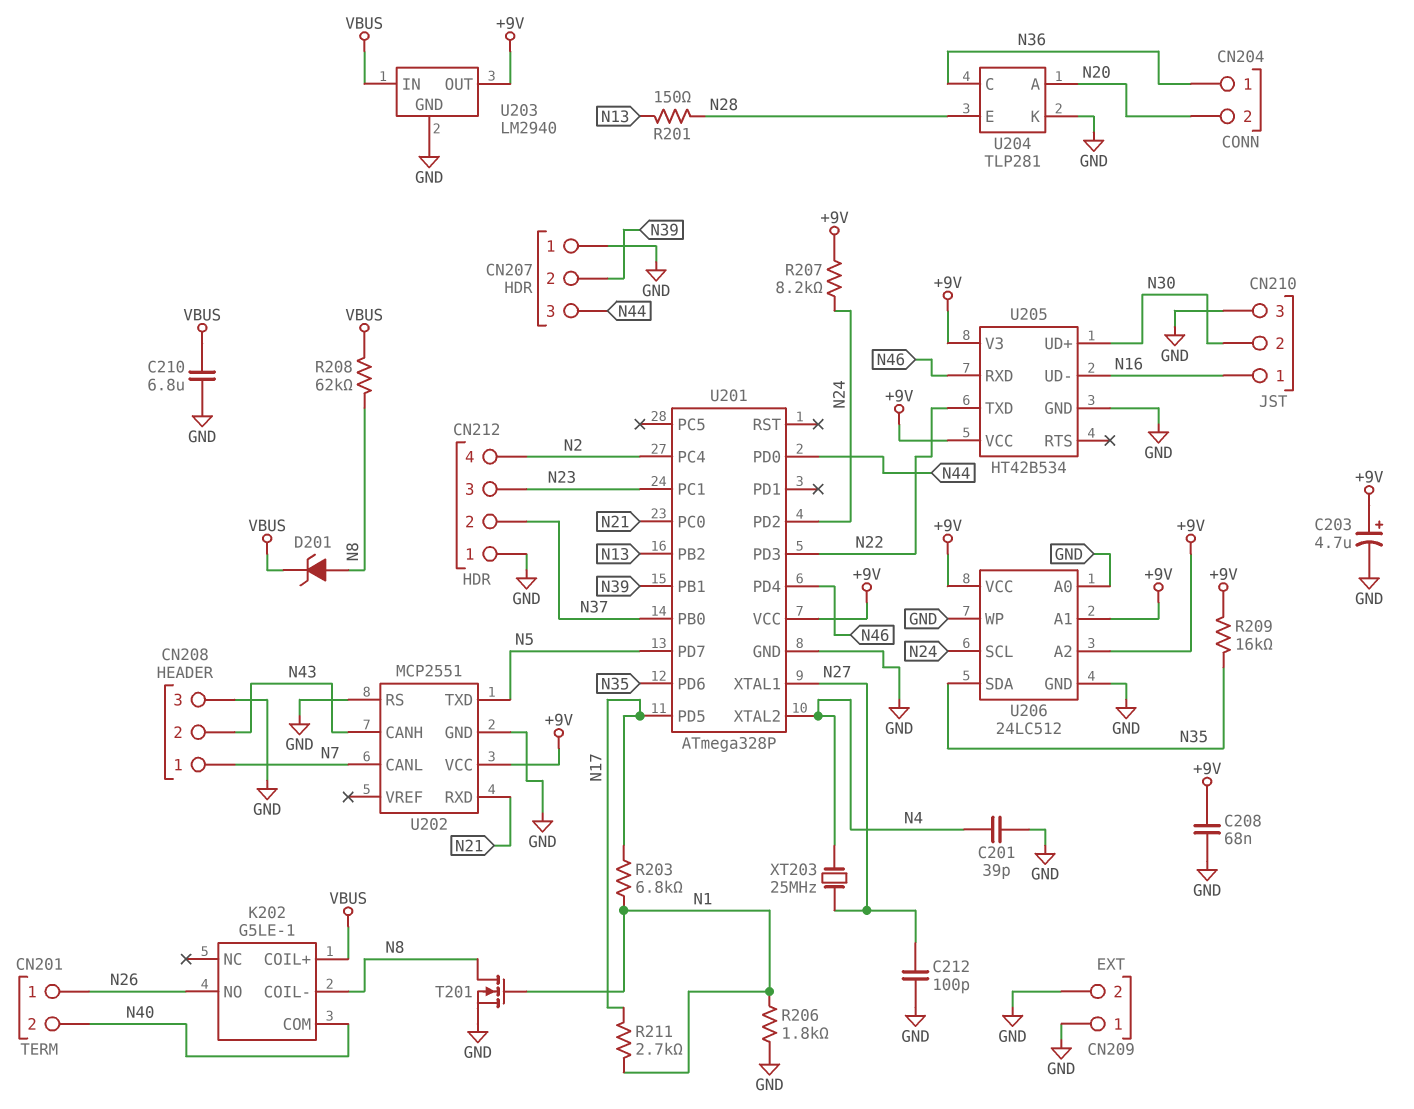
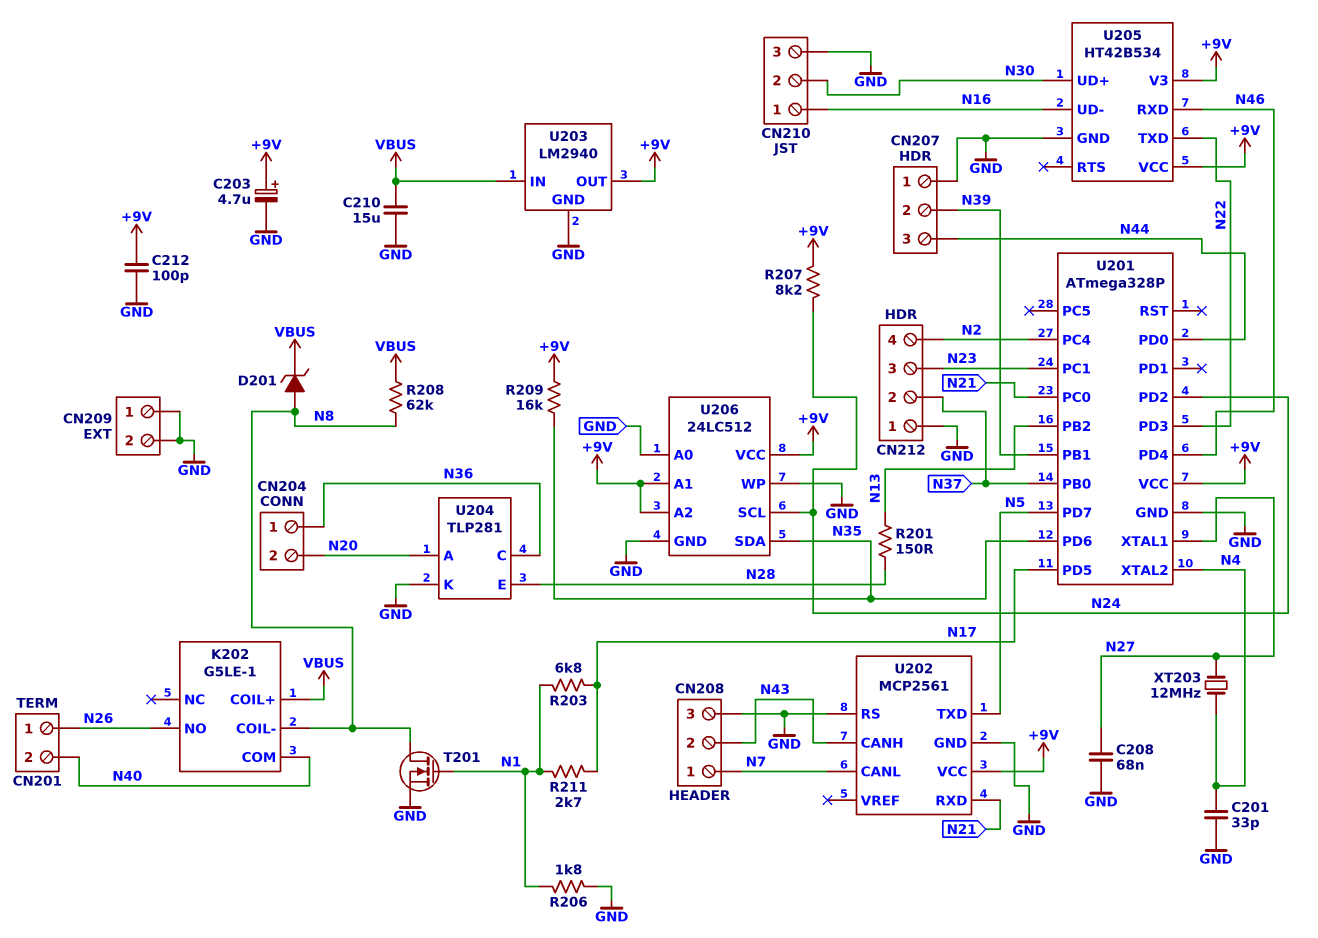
C201: 39pF (GND, N4) -> 33pF (GND, N4)
C208: 68nF (+9V, GND) -> 68nF (GND, N27)
C210: 6.8uF (GND, VBUS) -> 15uF (GND, VBUS)
C212: 100pF (GND, N27) -> 100pF (+9V, GND)
U202: MCP2551 -> MCP2561
XT203: 25MHz (N4, N27) -> 12MHz (N4, N27)

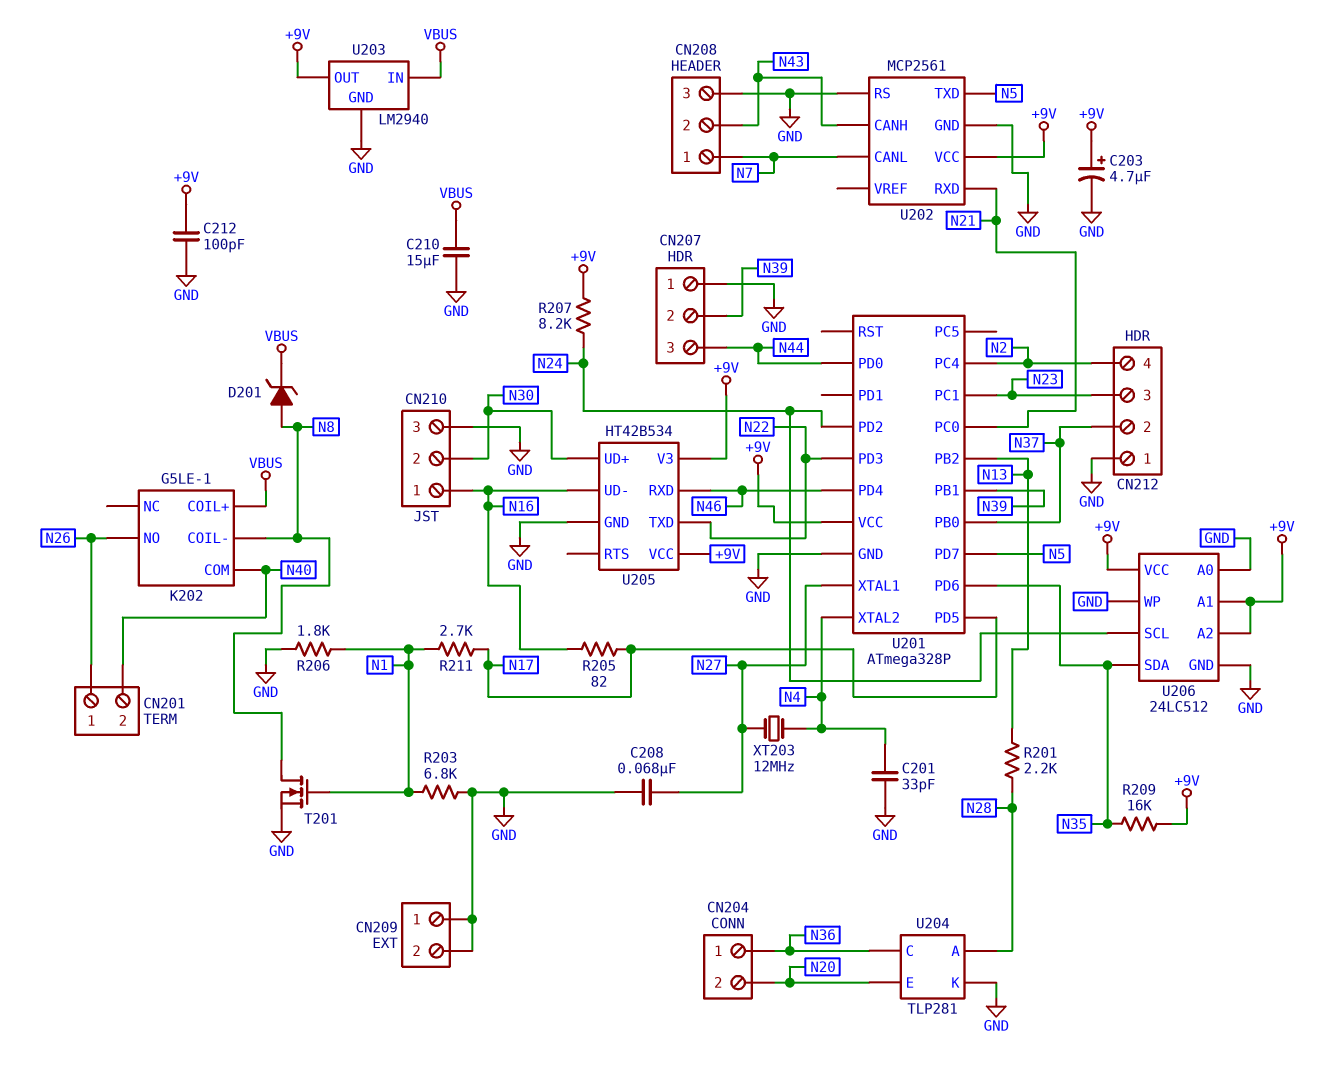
R201: 150 (N13, N28) -> 2.2k (N13, N28)
R203: 6.8k (N1, N17) -> 6.8k (GND, N1)
R205: none -> 82 (N16, N17)
R208: 62k (N8, VBUS) -> none
U204 pin A: N20 -> N28
U204 pin E: N28 -> N20

